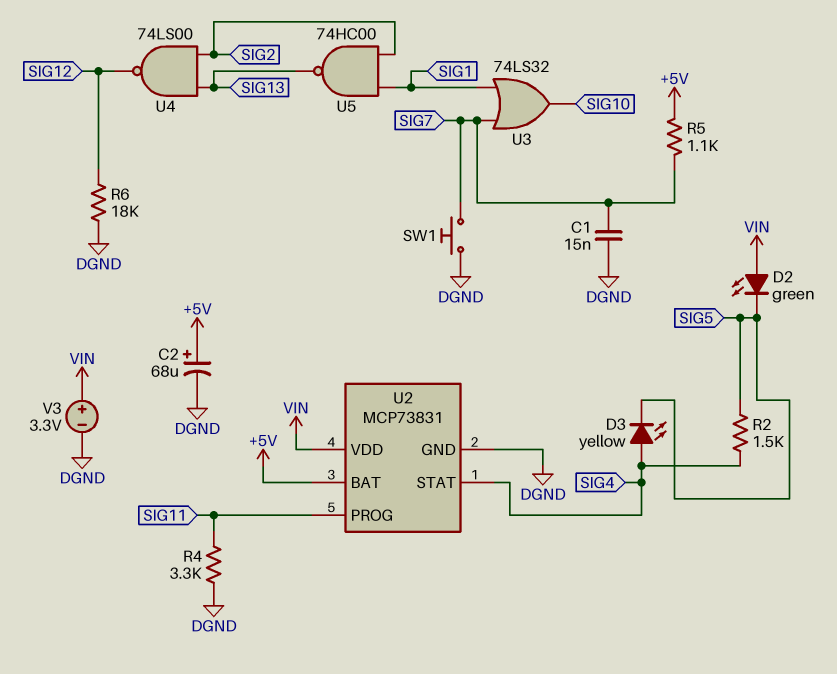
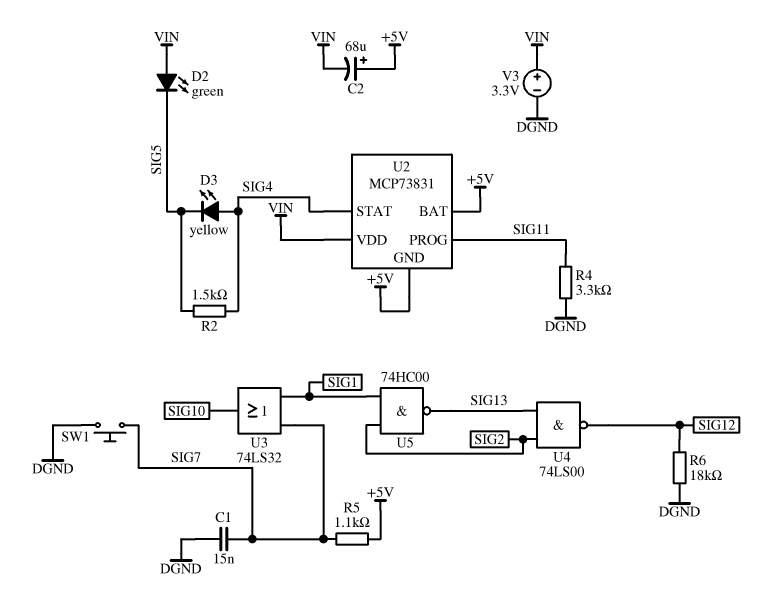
C2: 68uF (plus +5V, minus DGND) -> 68uF (plus +5V, minus VIN)
U2 pin GND: DGND -> +5V

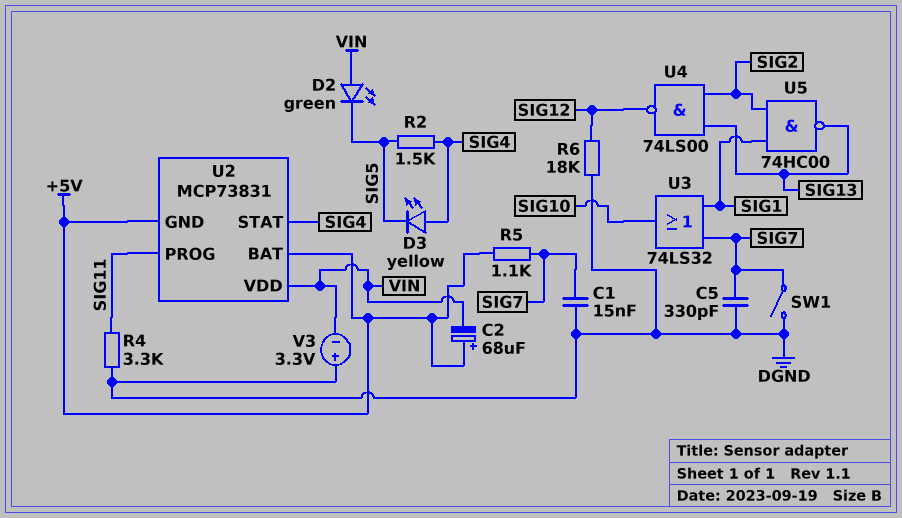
C5: none -> 330pF (DGND, SIG7)
SW1: button (DGND, SIG7) -> switch (DGND, SIG7)
V3: 3.3V (plus VIN, minus DGND) -> 3.3V (plus DGND, minus VIN)

